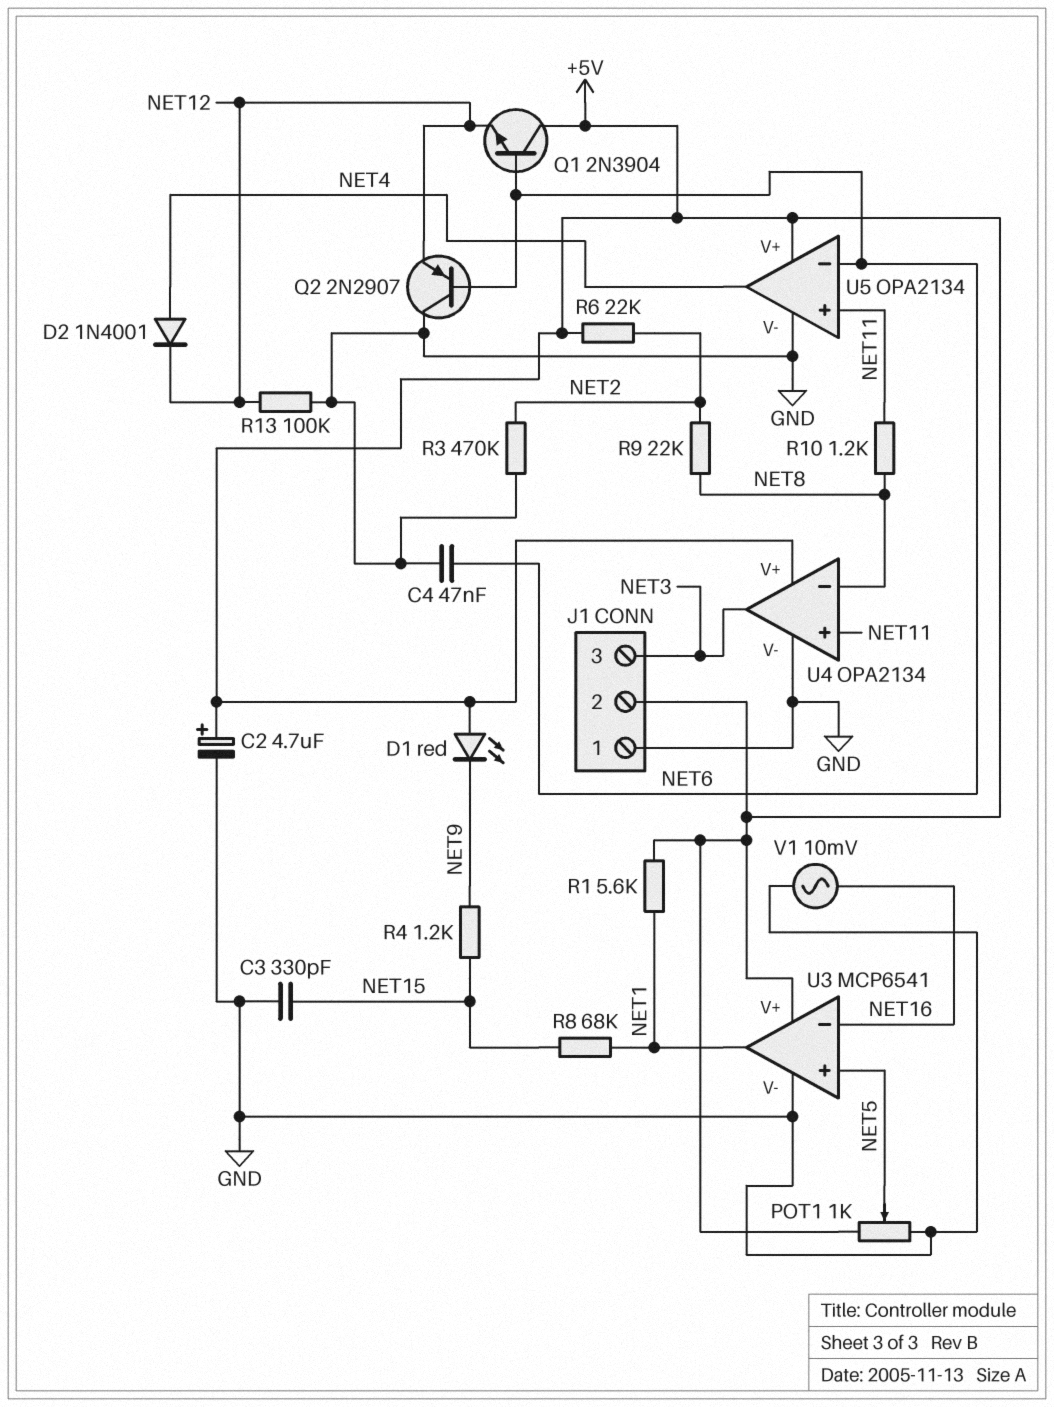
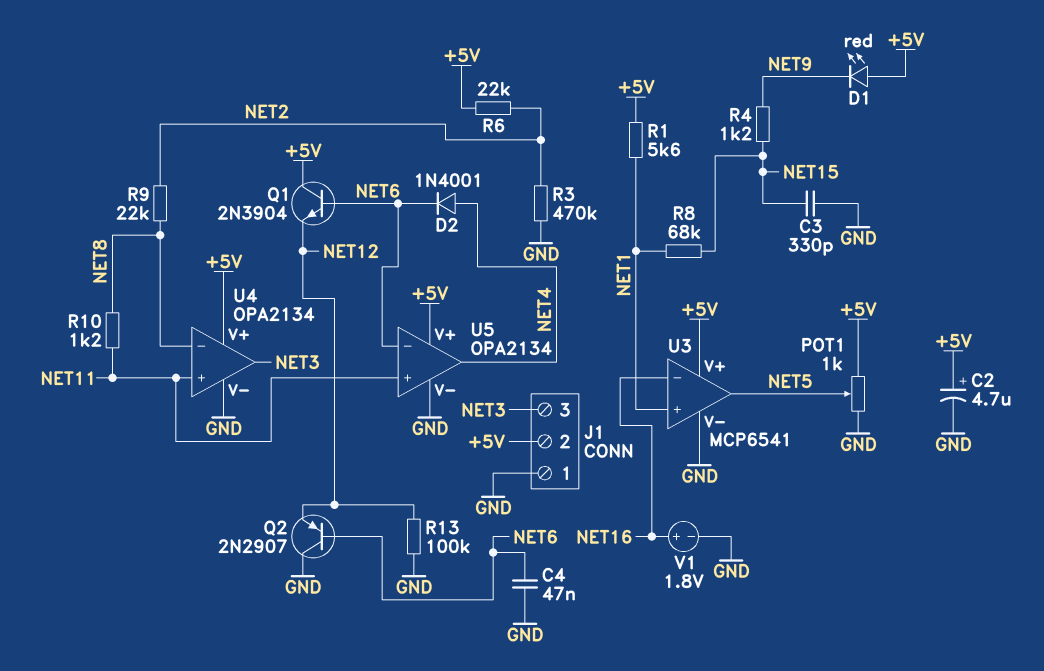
D2: diode 1N4001 (A NET4, K NET12) -> diode 1N4001 (A NET4, K NET6)
U3 pin in+: NET5 -> NET1
U3 pin out: NET1 -> NET5
V1: AC 10mV (GND, NET16) -> 1.8V (plus NET16, minus GND)

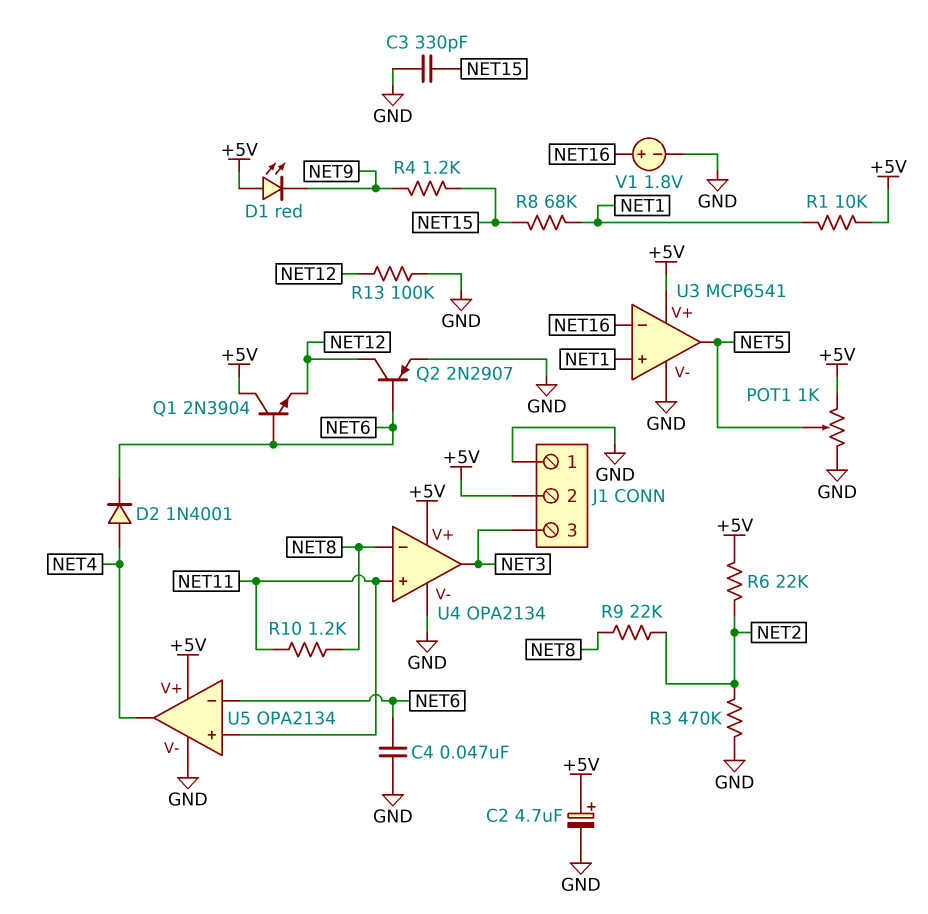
Q2: PNP 2N2907 (B NET6, C GND, E NET12) -> PNP 2N2907 (B NET6, C NET12, E GND)
R1: 5.6k (+5V, NET1) -> 10k (+5V, NET1)

